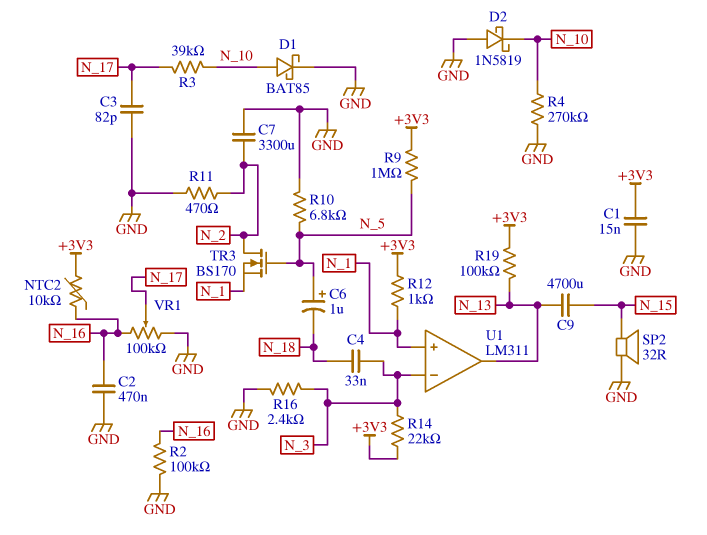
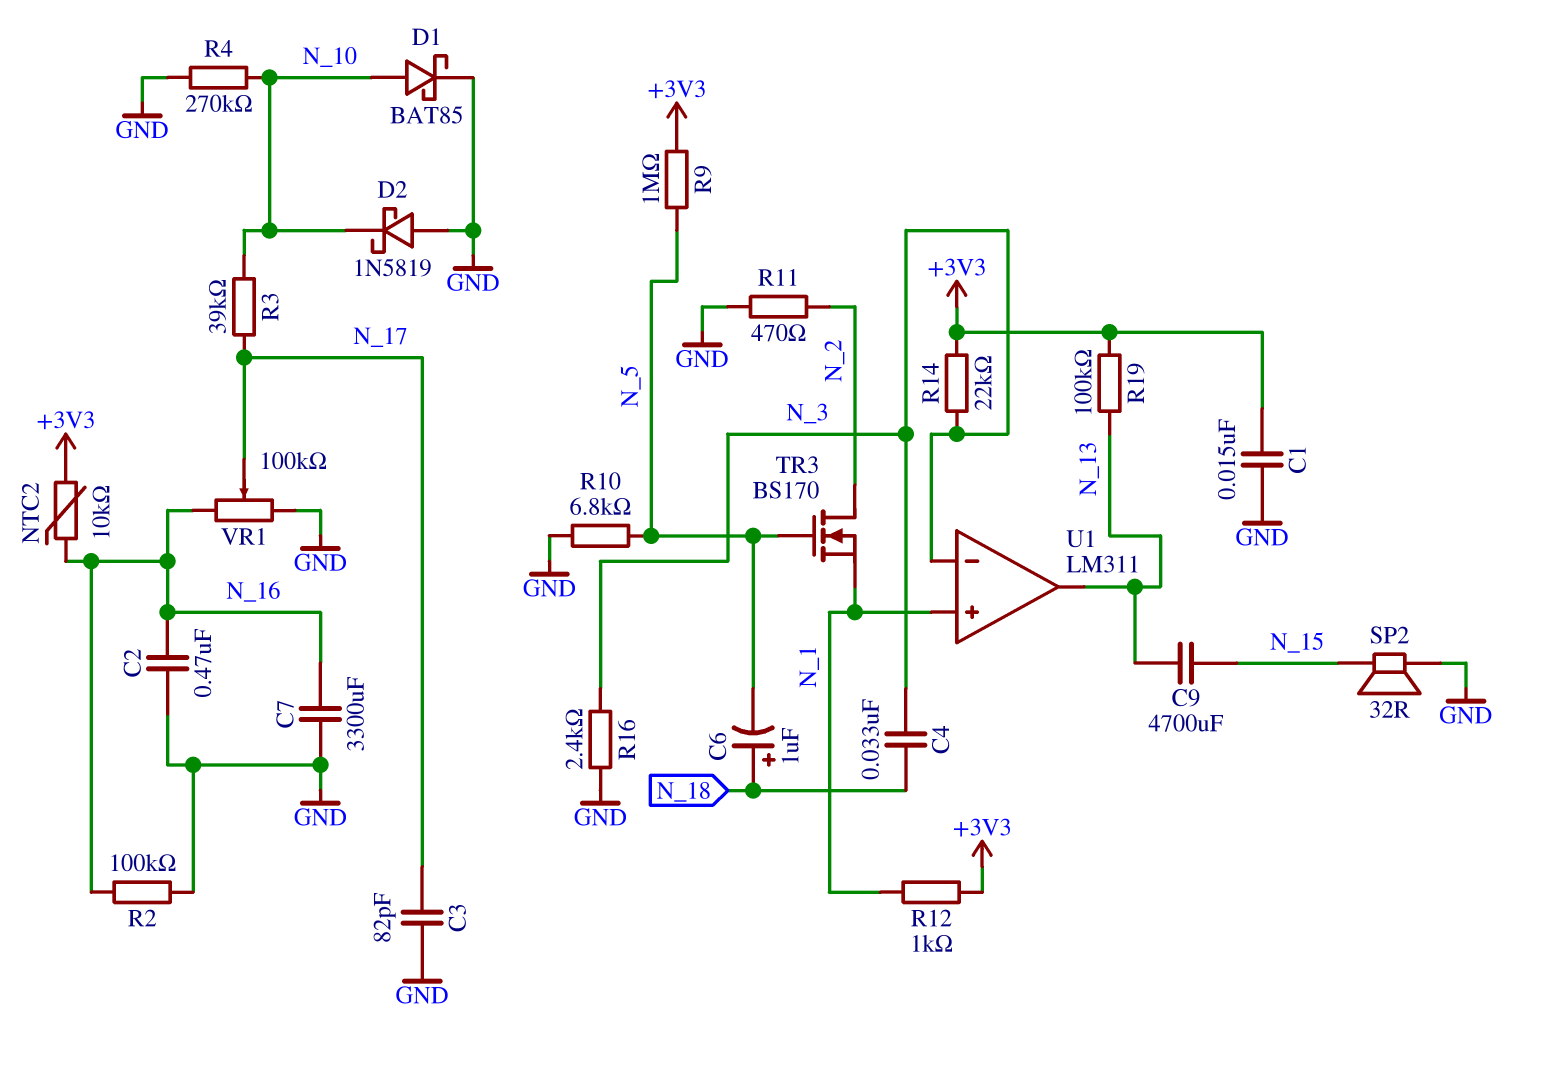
C6: 1uF (plus N_5, minus N_18) -> 1uF (plus N_18, minus N_5)
C7: 3300uF (GND, N_2) -> 3300uF (GND, N_16)

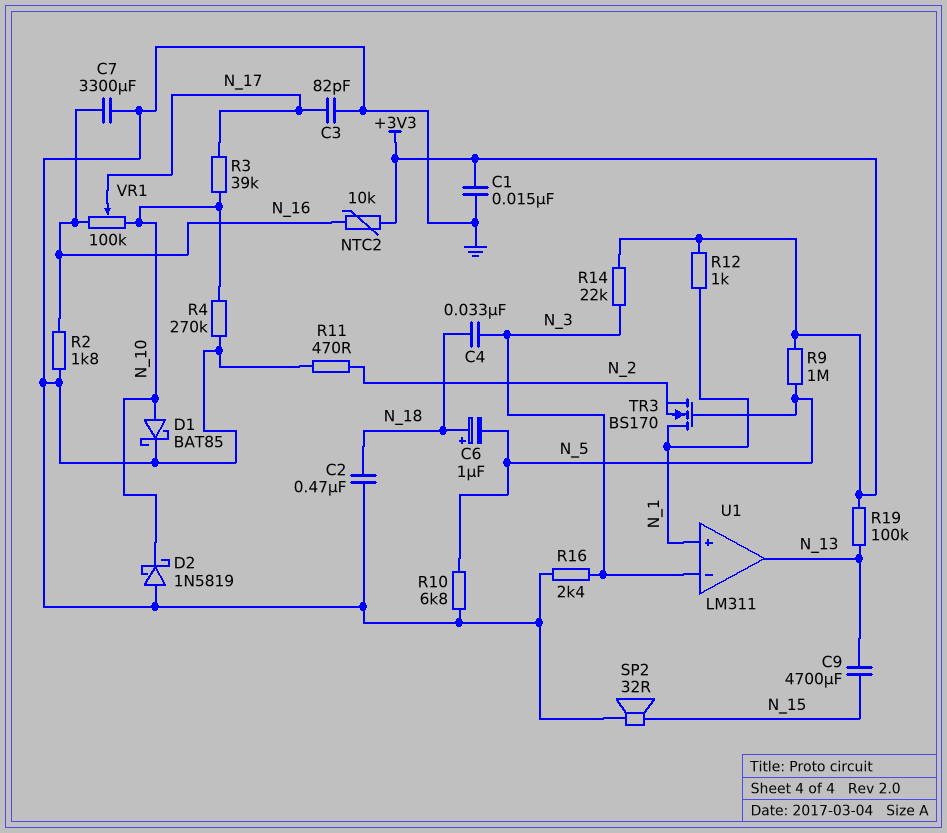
C2: 470nF (GND, N_16) -> 470nF (GND, N_18)
R2: 100k (GND, N_16) -> 1.8k (GND, N_16)
TR3: NMOS BS170 (G N_5, D N_2, S N_1) -> NMOS BS170 (G N_5, D N_1, S N_2)
VR1: 100k (GND, N_16, wiper N_17) -> 100k (N_10, N_16, wiper N_17)

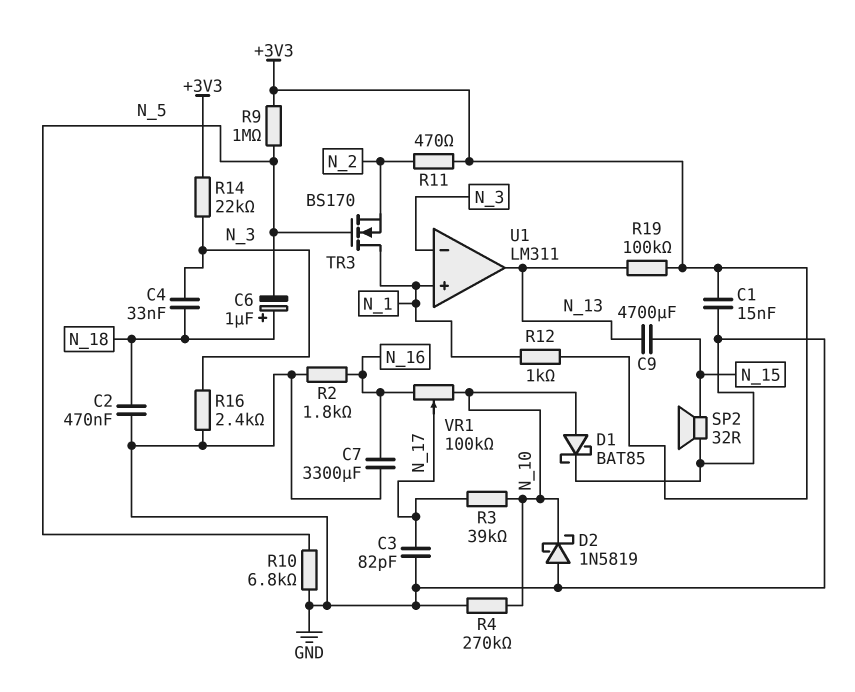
NTC2: 10k (+3V3, N_16) -> none
R11: 470 (GND, N_2) -> 470 (+3V3, N_2)

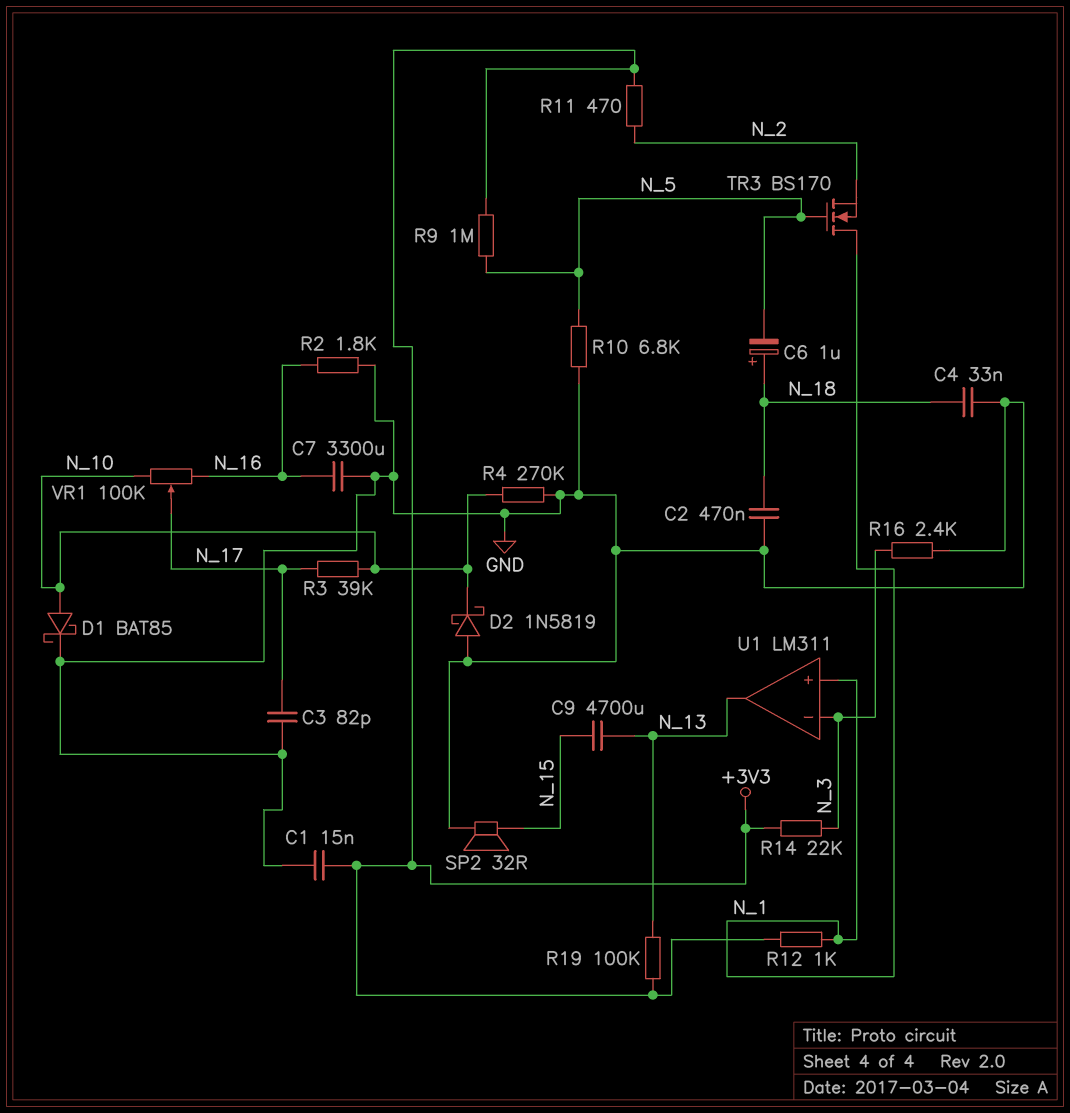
C4: 33nF (N_3, N_18) -> 33nF (GND, N_18)

